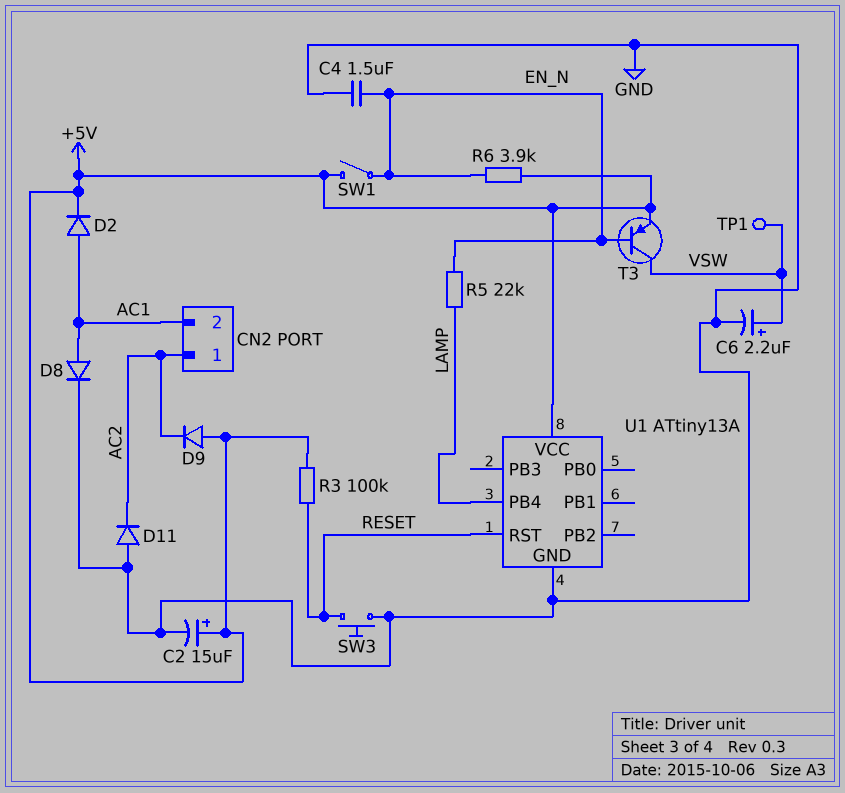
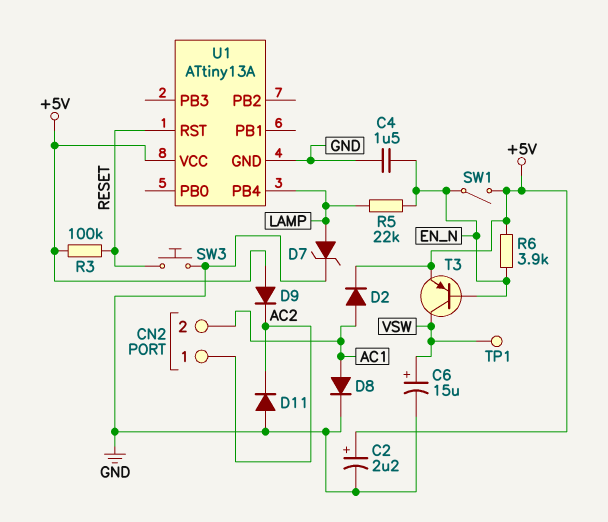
C2: 15uF (plus +5V, minus GND) -> 2.2uF (plus +5V, minus GND)
C6: 2.2uF (plus VSW, minus GND) -> 15uF (plus VSW, minus GND)
D7: none -> zener (A LAMP, K GND)

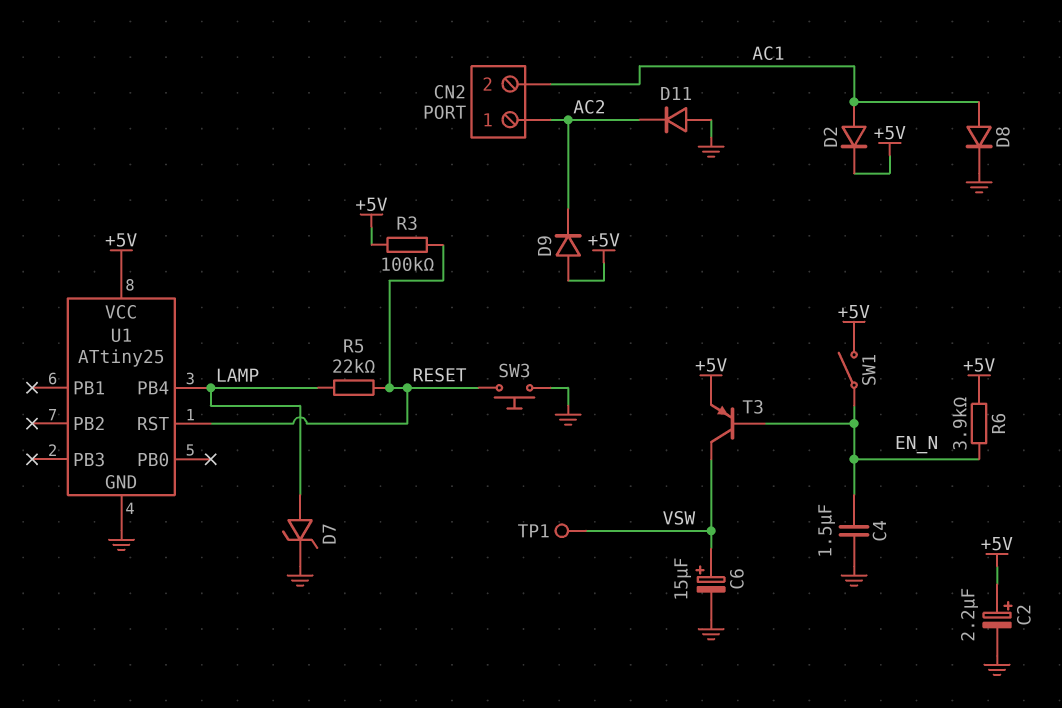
R5: 22k (EN_N, LAMP) -> 22k (LAMP, RESET)
U1: ATtiny13A -> ATtiny25

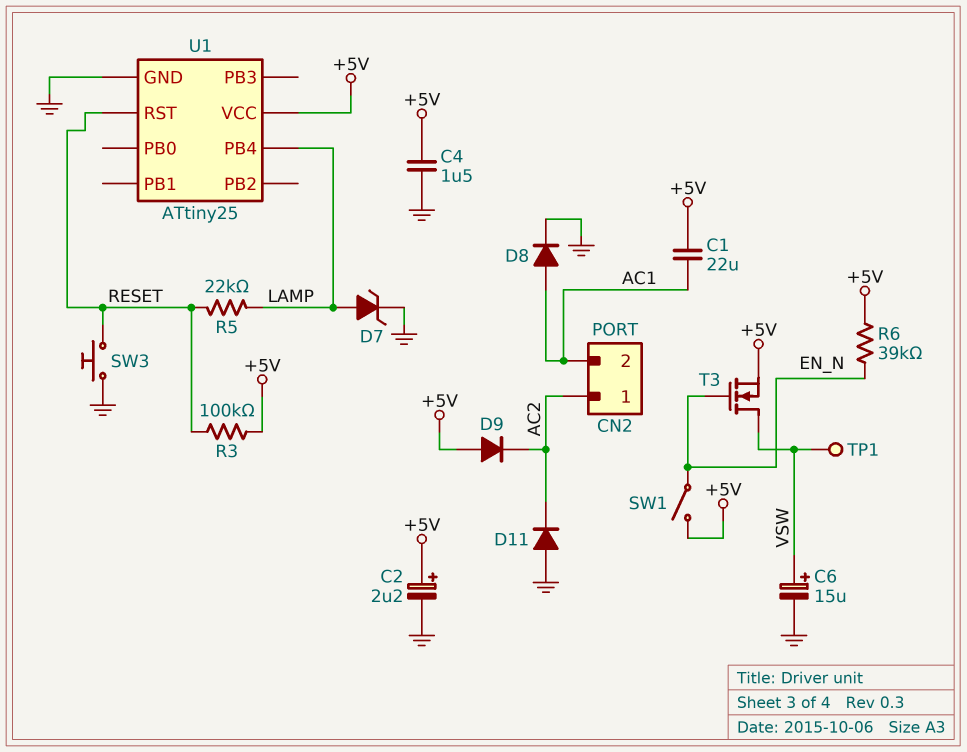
C1: none -> 22uF (+5V, AC1)
C4: 1.5uF (EN_N, GND) -> 1.5uF (+5V, GND)
D2: diode (A AC1, K +5V) -> none
R6: 3.9k (+5V, EN_N) -> 39k (+5V, EN_N)
T3: PNP (B EN_N, C VSW, E +5V) -> NMOS (G EN_N, D VSW, S +5V)

